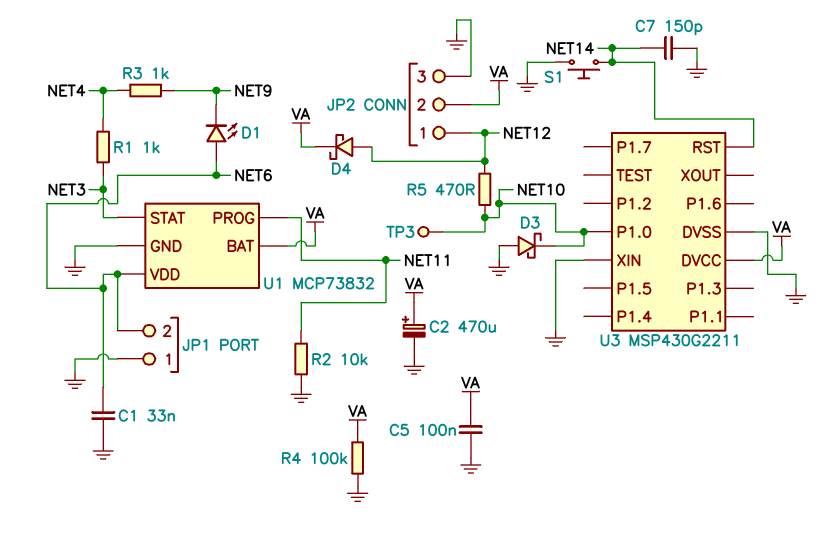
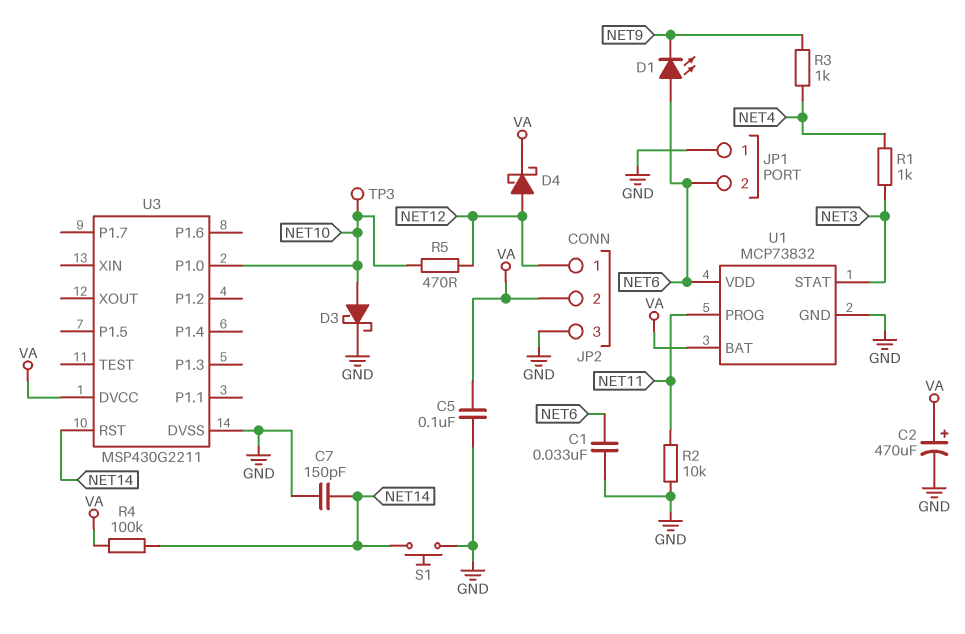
D3: schottky (A GND, K NET10) -> schottky (A NET10, K GND)
R4: 100k (GND, VA) -> 100k (NET14, VA)
U3 pin XIN: GND -> none

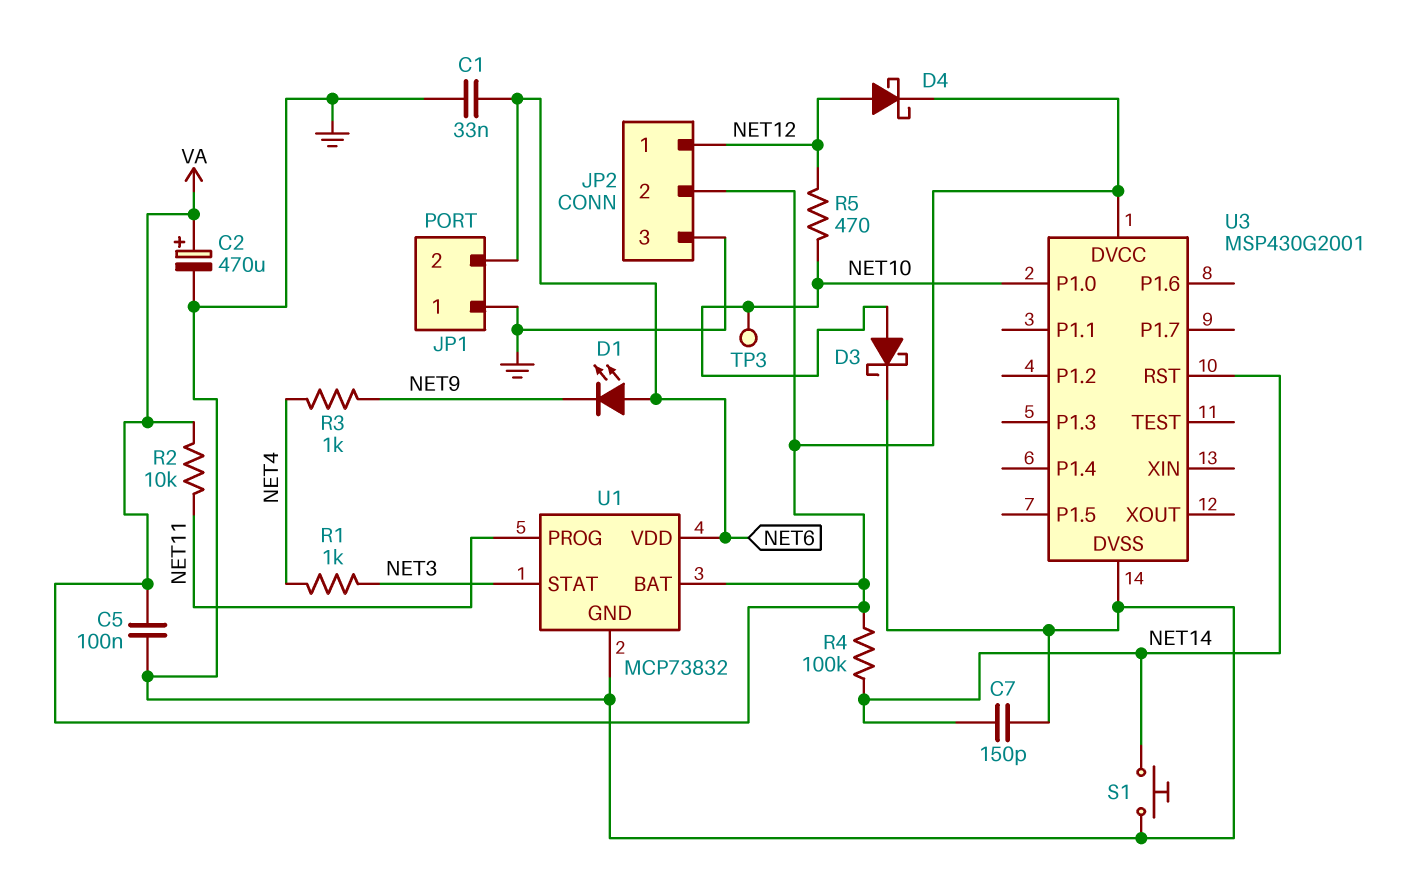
R2: 10k (GND, NET11) -> 10k (NET11, VA)
U3: MSP430G2211 -> MSP430G2001

